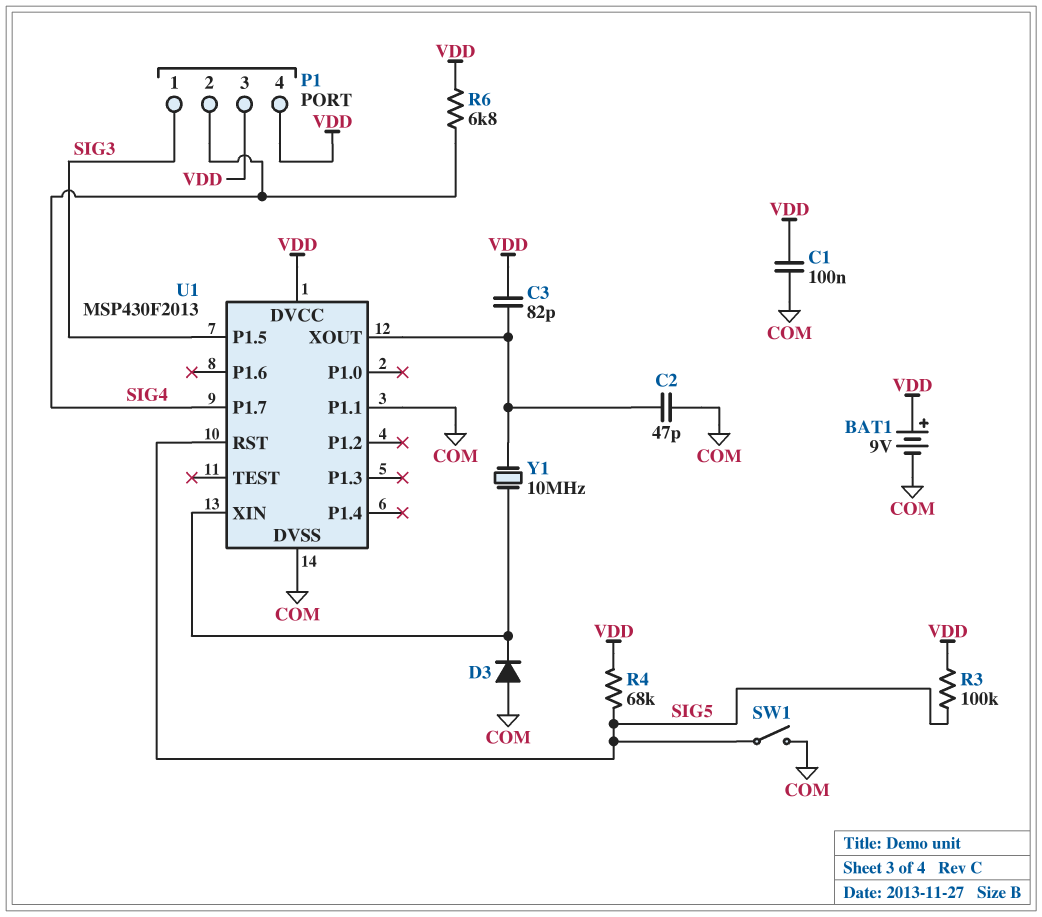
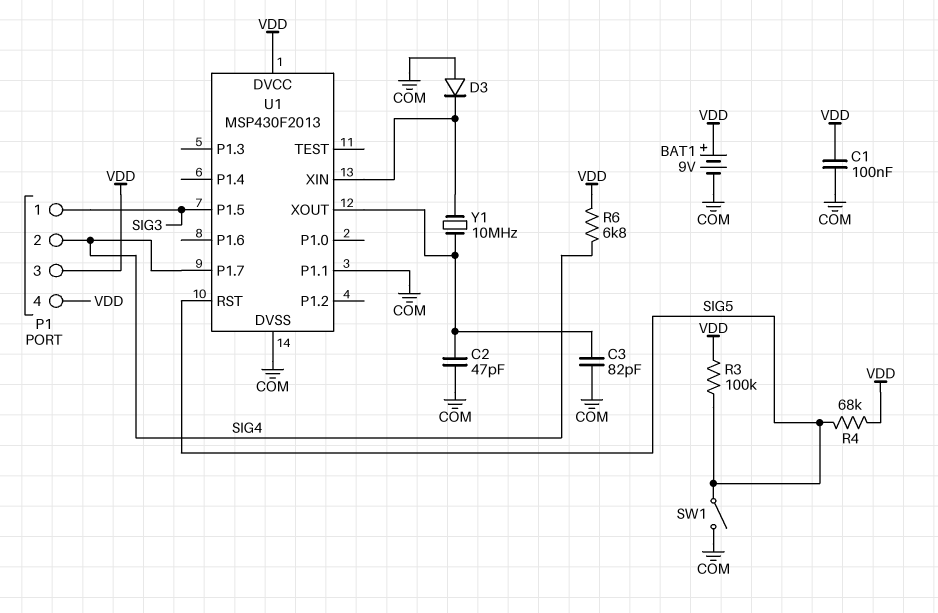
C3: 82pF (U1/XOUT, VDD) -> 82pF (COM, U1/XOUT)

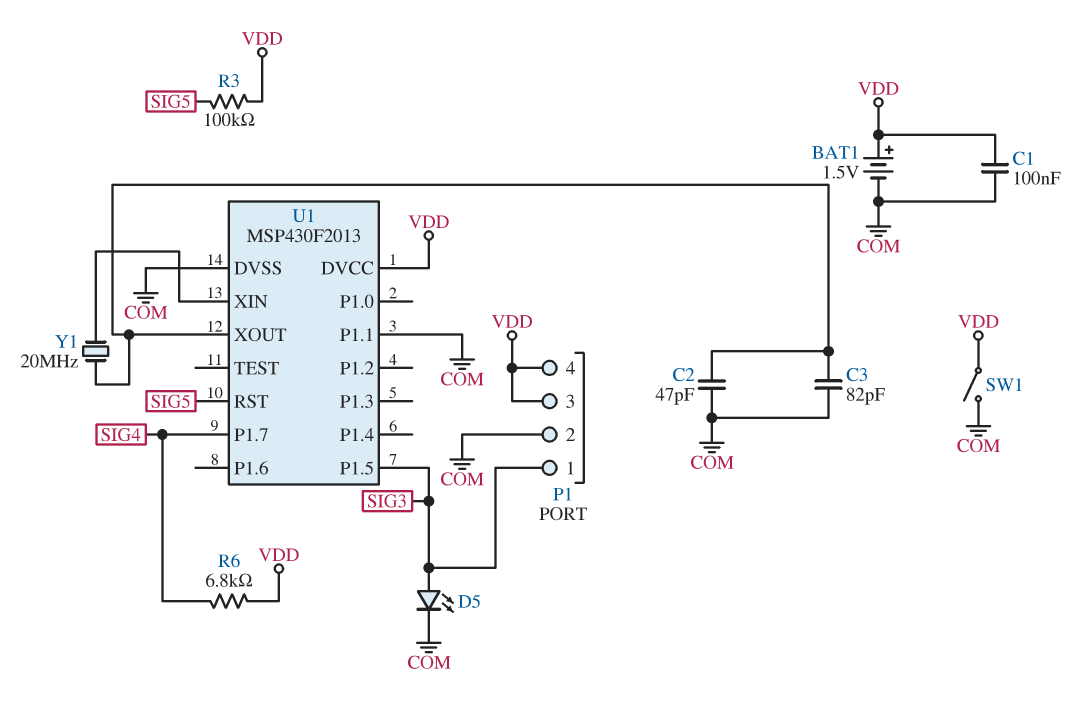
BAT1: 9V (plus VDD, minus COM) -> 1.5V (plus VDD, minus COM)
D3: diode (A COM, K U1/XIN) -> none
D5: none -> LED (A SIG3, K COM)
P1 pin 2: SIG4 -> COM
R4: 68k (SIG5, VDD) -> none
SW1: switch (COM, SIG5) -> switch (COM, VDD)
Y1: 10MHz (U1/XIN, U1/XOUT) -> 20MHz (U1/XIN, U1/XOUT)

